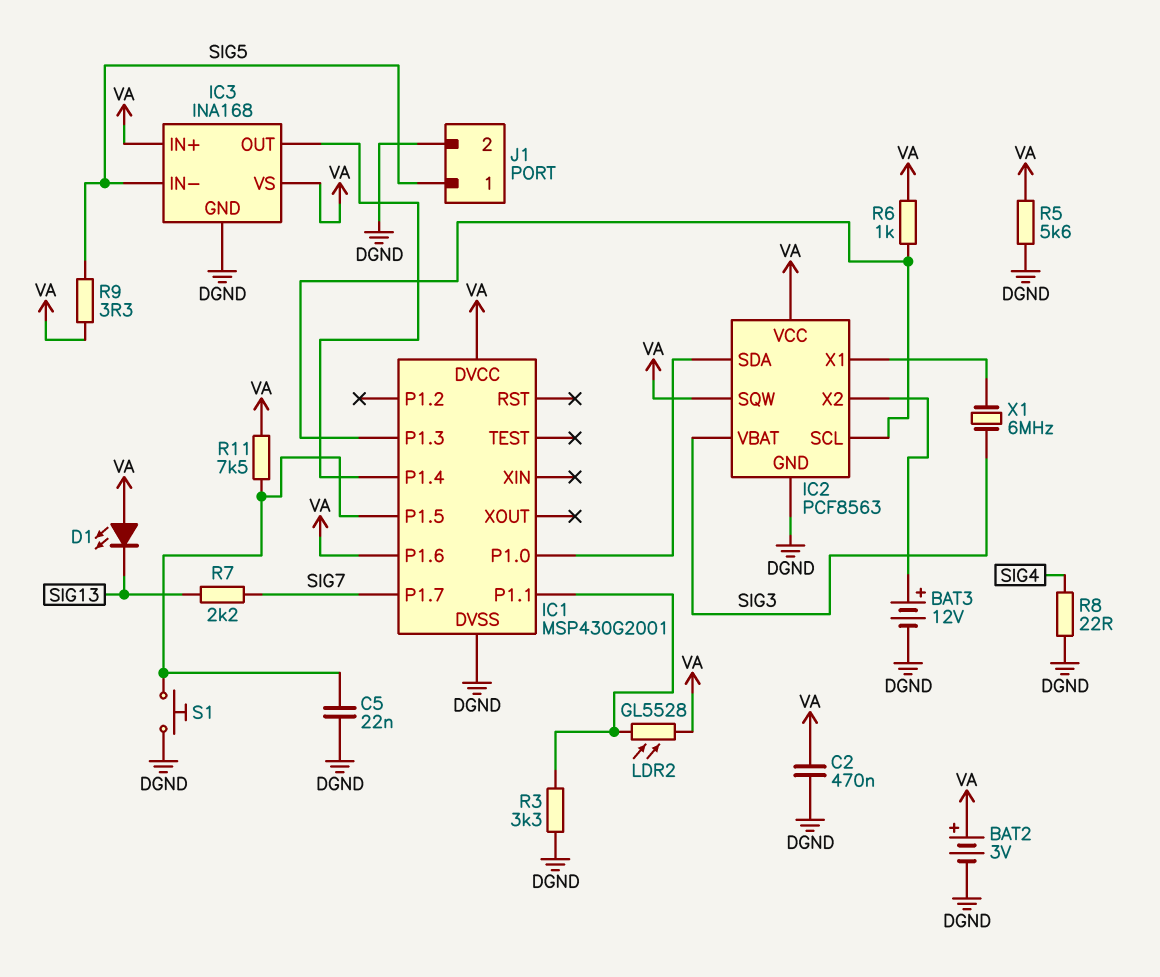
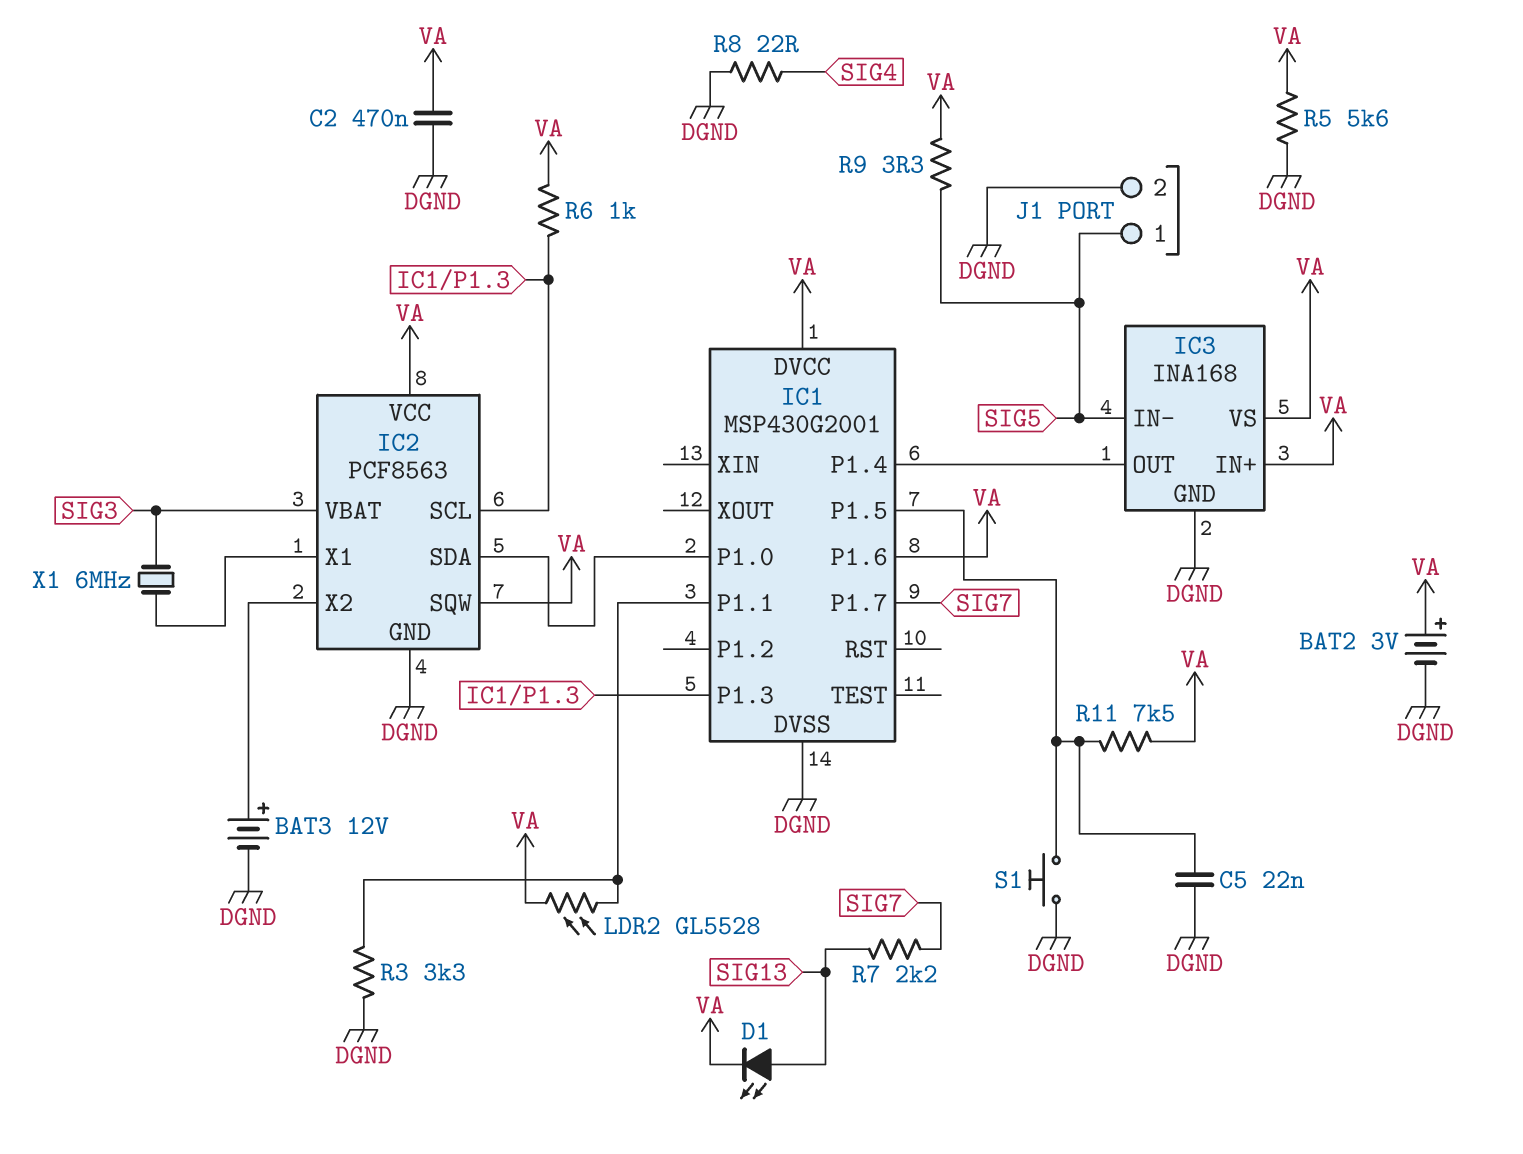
D1: LED (A VA, K SIG13) -> LED (A SIG13, K VA)

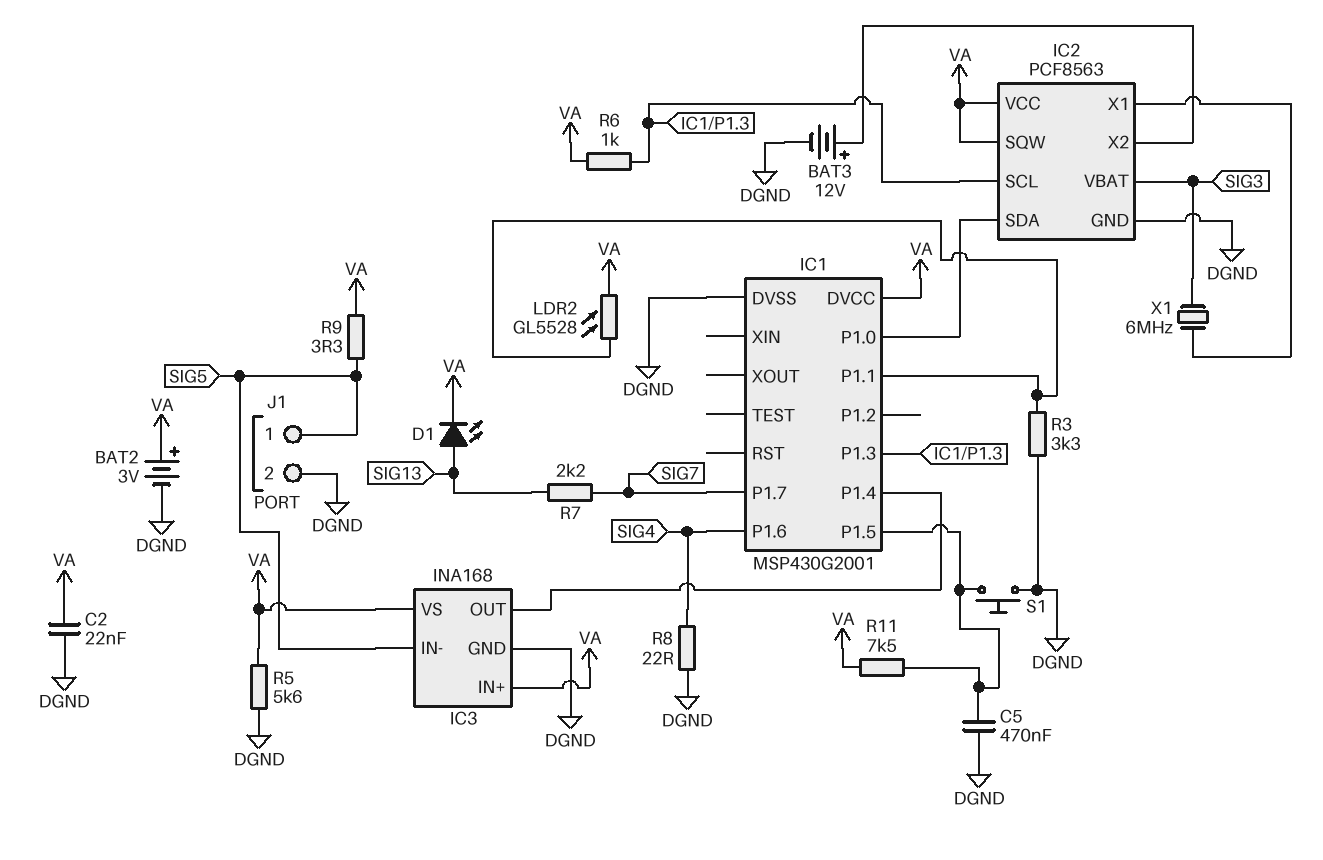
C2: 470nF (DGND, VA) -> 22nF (DGND, VA)
C5: 22nF (DGND, IC1/P1.5) -> 470nF (DGND, IC1/P1.5)
IC1 pin P1.6: VA -> SIG4

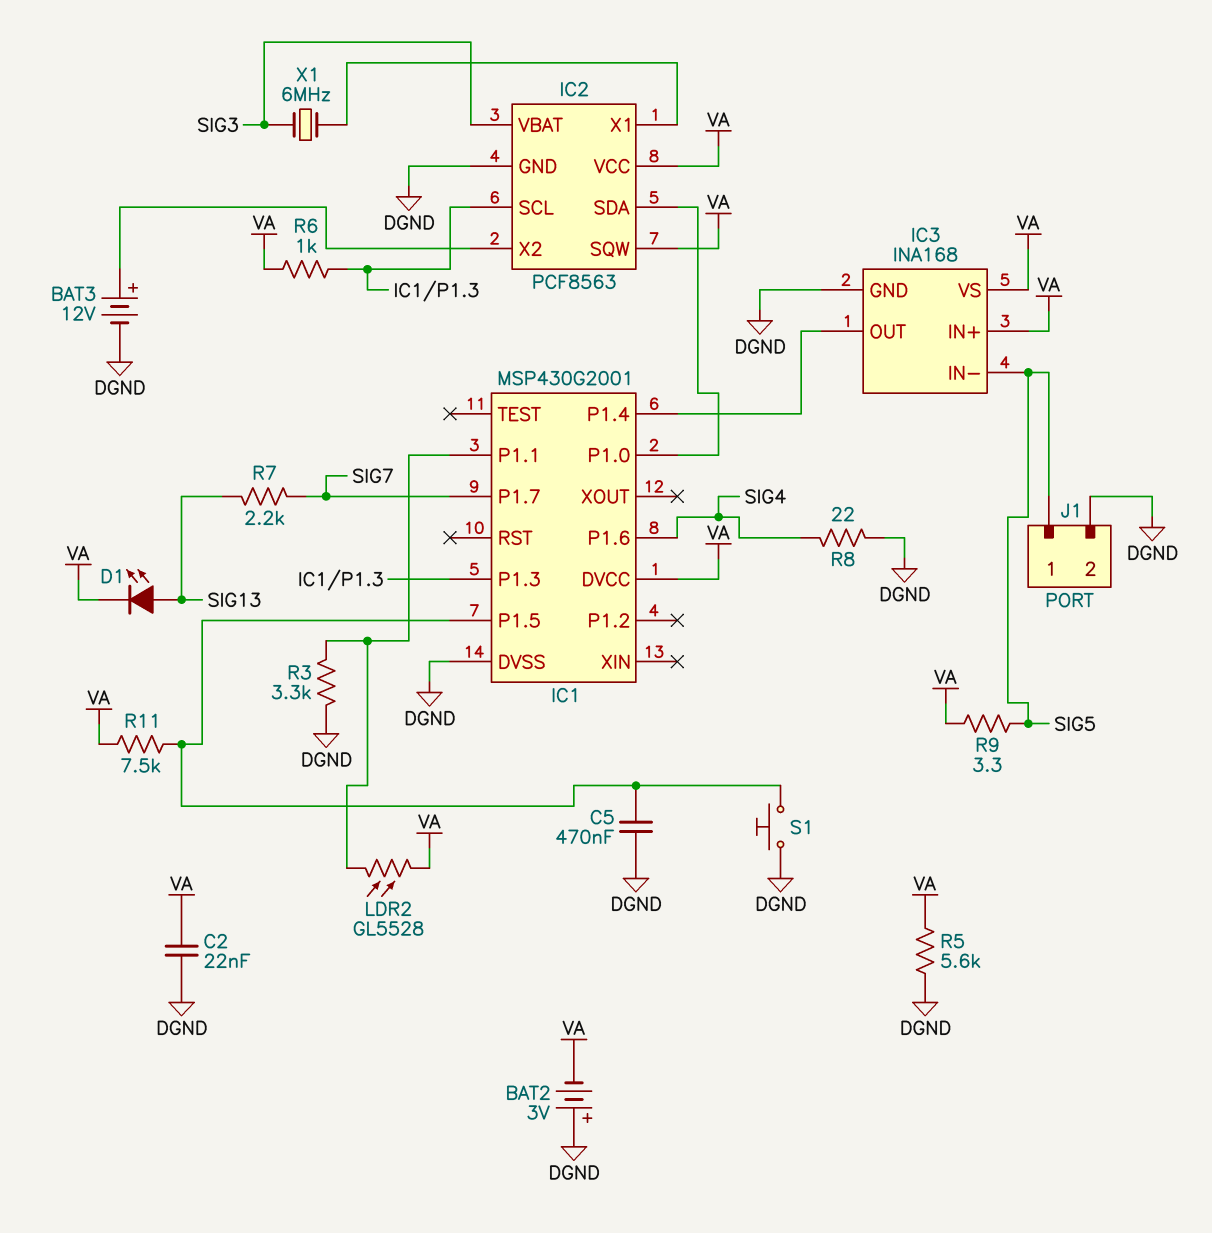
BAT2: 3V (plus VA, minus DGND) -> 3V (plus DGND, minus VA)

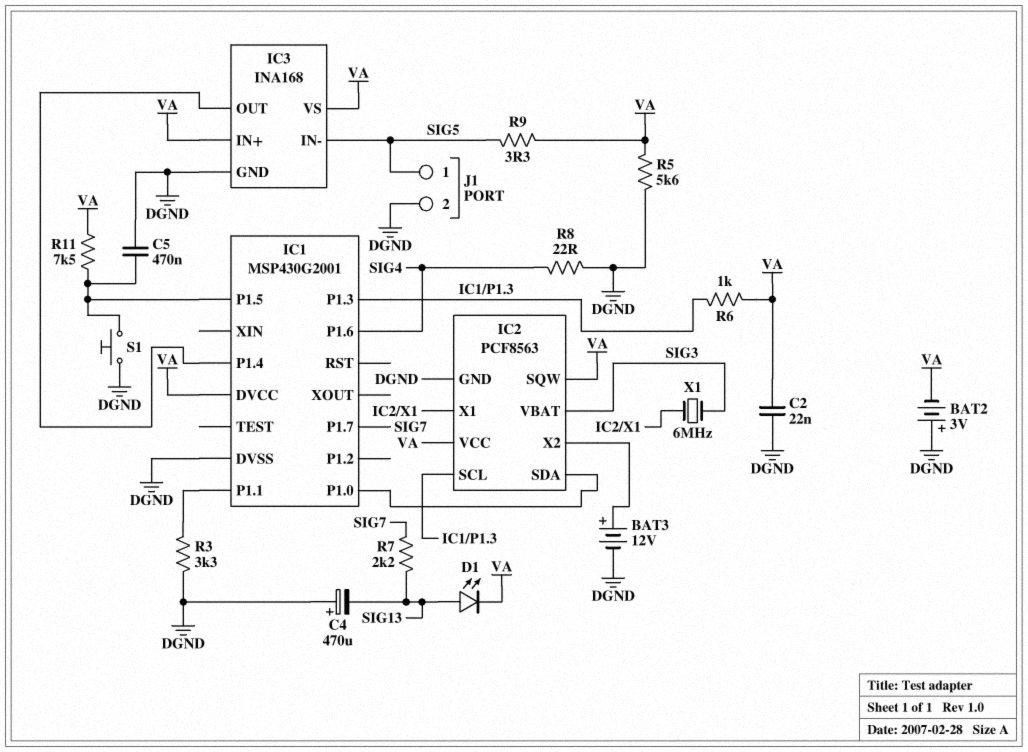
C4: none -> 470uF (plus DGND, minus SIG13)
LDR2: GL5528 (IC1/P1.1, VA) -> none

